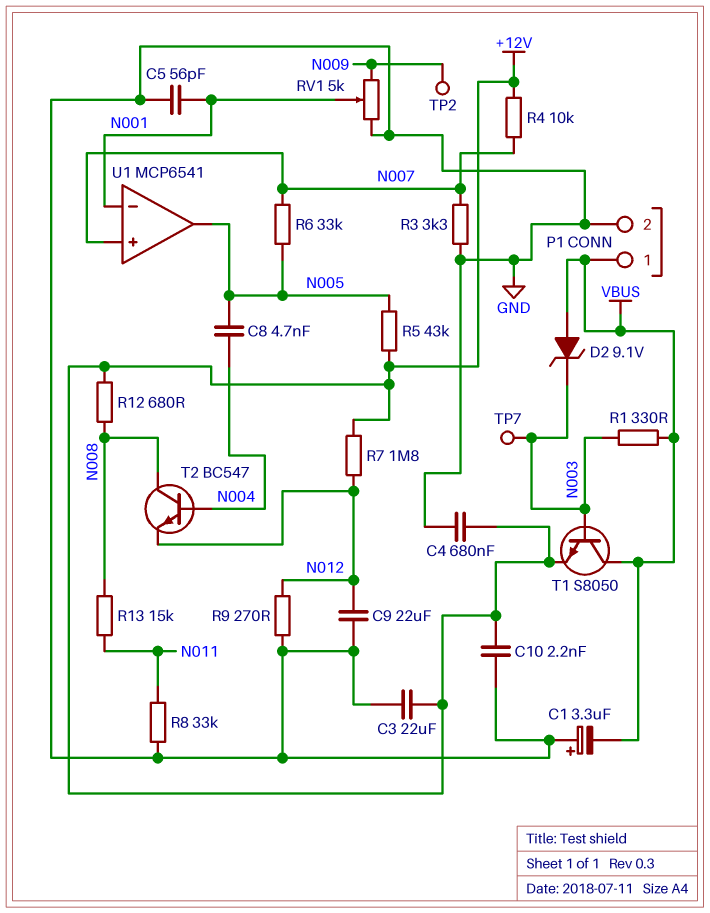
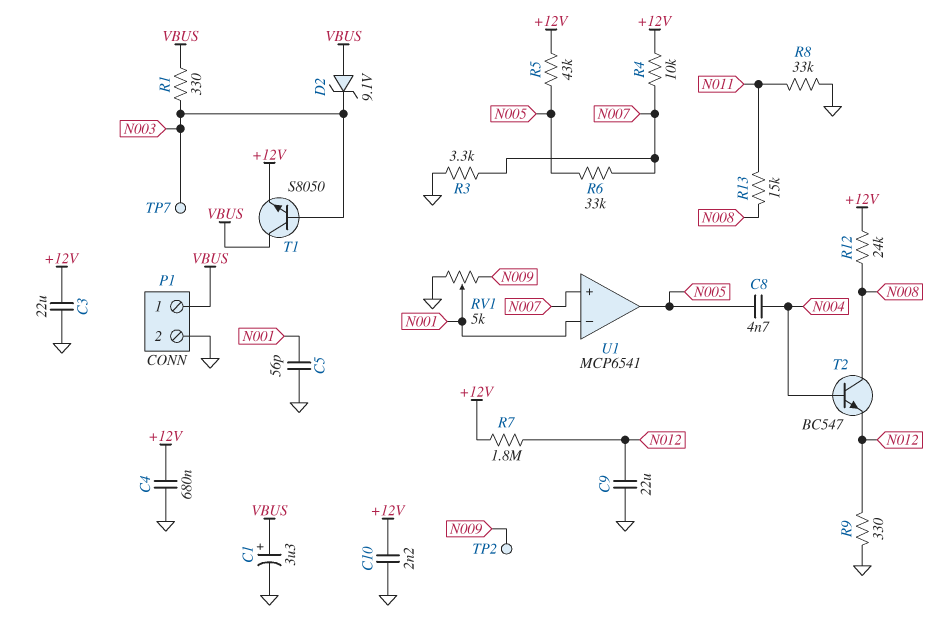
C1: 3.3uF (plus GND, minus VBUS) -> 3.3uF (plus VBUS, minus GND)
R9: 270 (GND, N012) -> 330 (GND, N012)
R12: 680 (+12V, N008) -> 24k (+12V, N008)

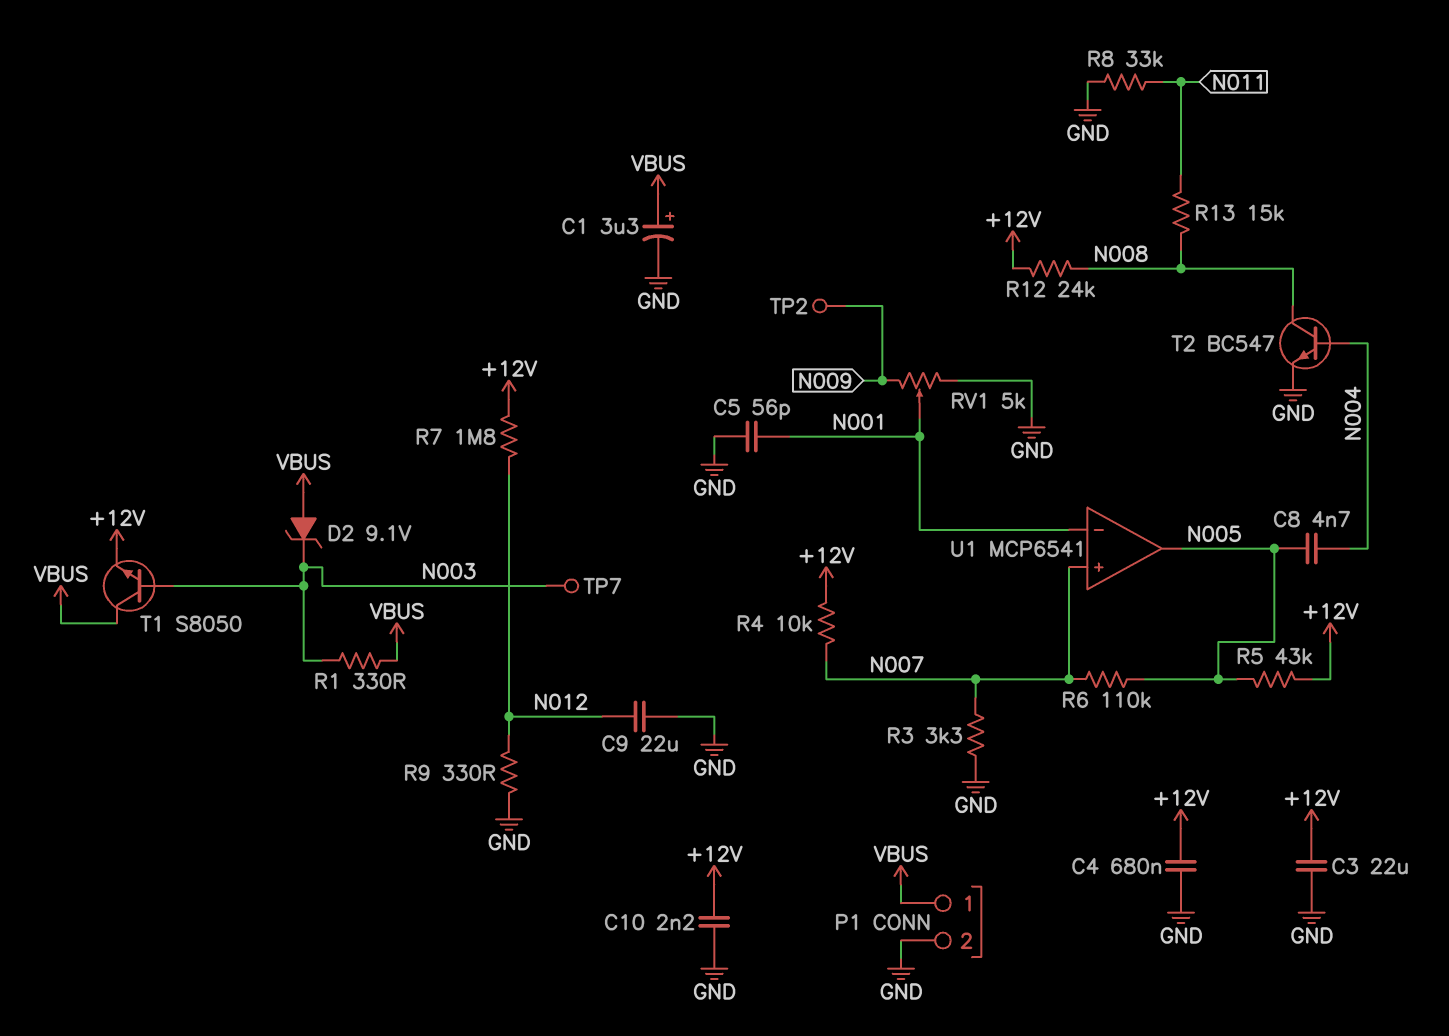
R6: 33k (N005, N007) -> 110k (N005, N007)
T2: NPN BC547 (B N004, C N008, E N012) -> NPN BC547 (B N004, C N008, E GND)

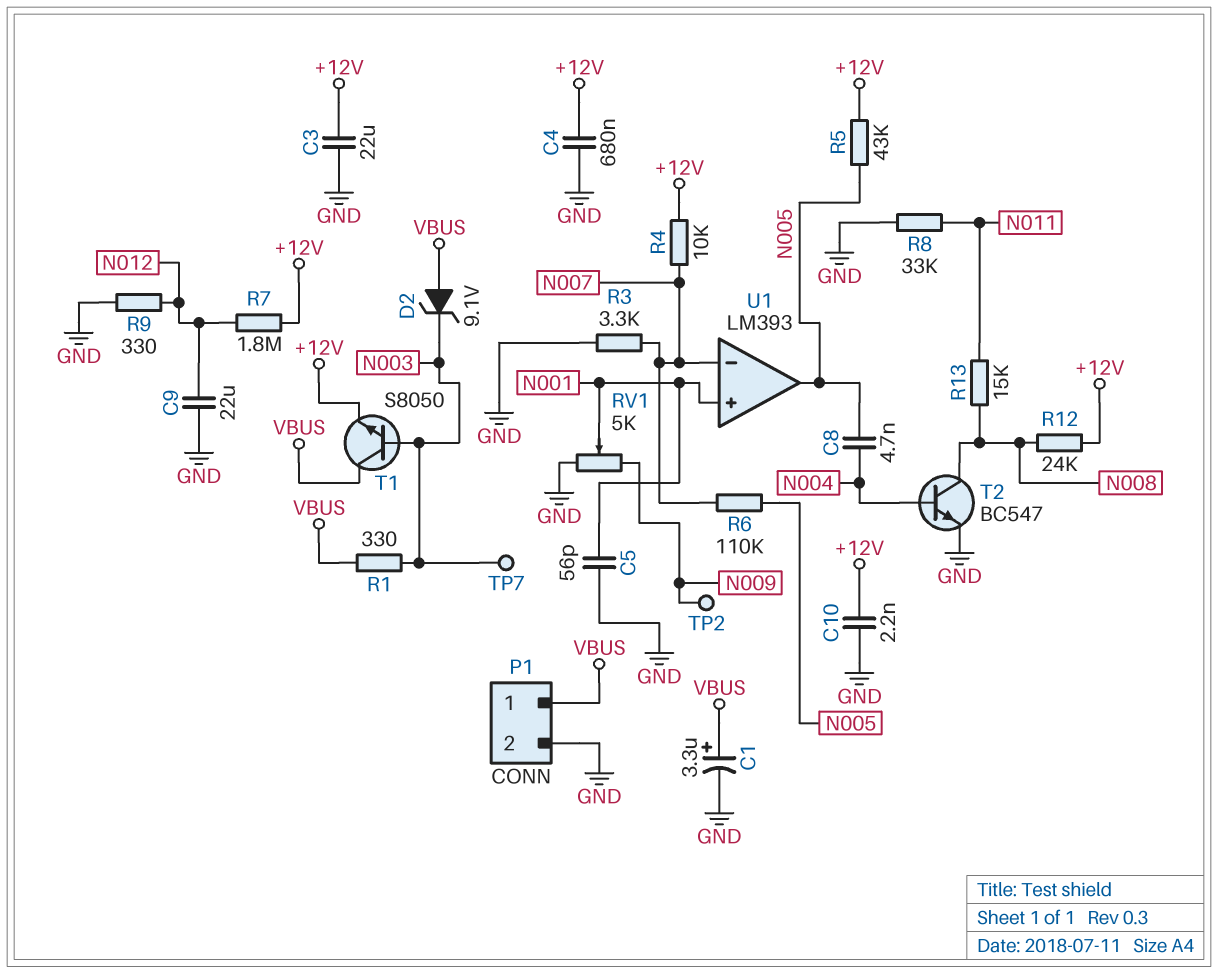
U1: MCP6541 -> LM393
U1 pin in+: N007 -> N001
U1 pin in-: N001 -> N007

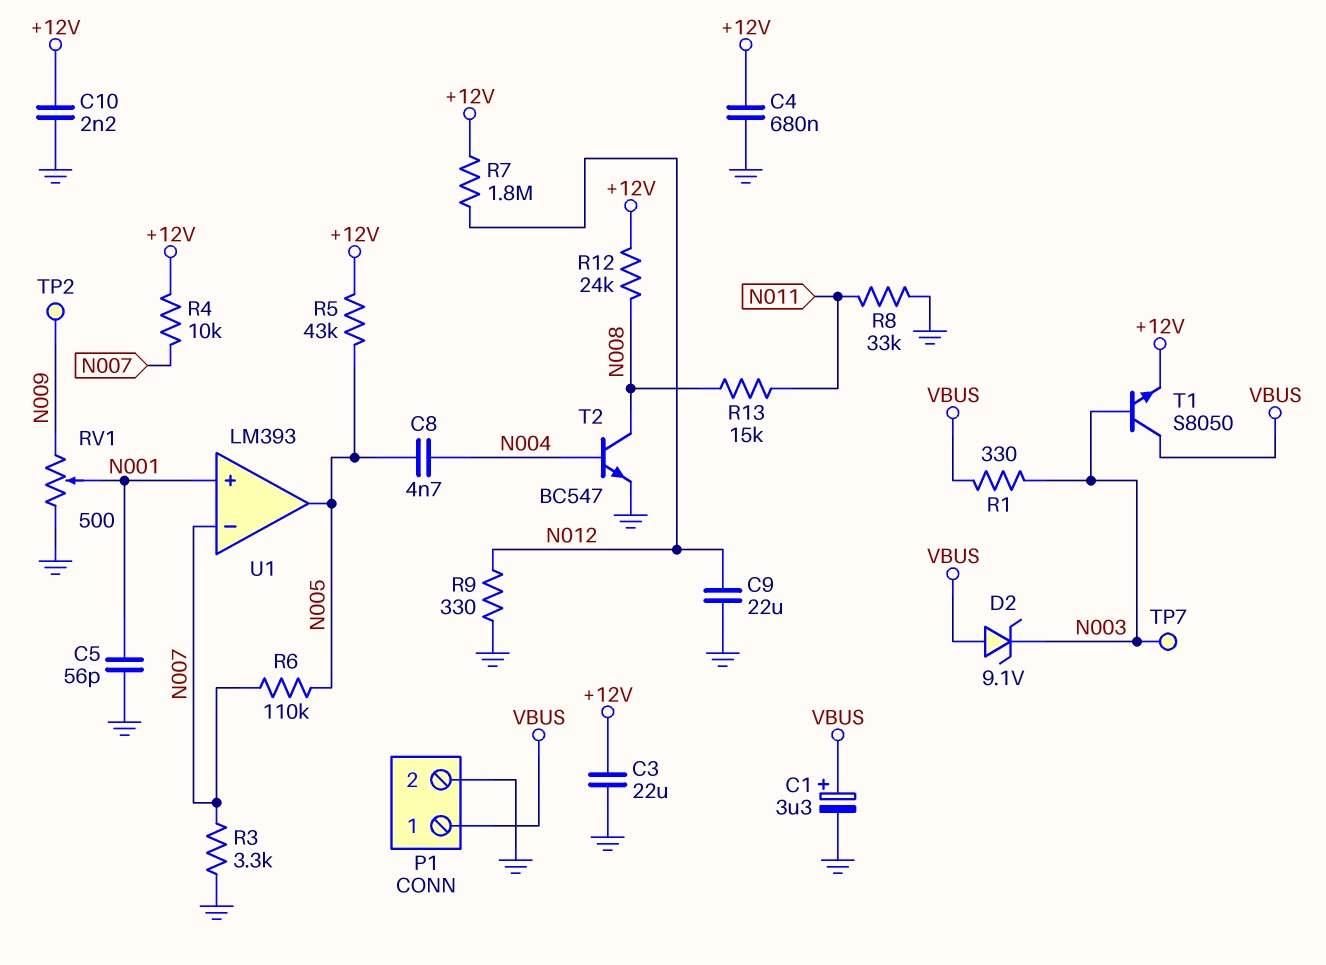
RV1: 5k (GND, N009, wiper N001) -> 500 (GND, N009, wiper N001)

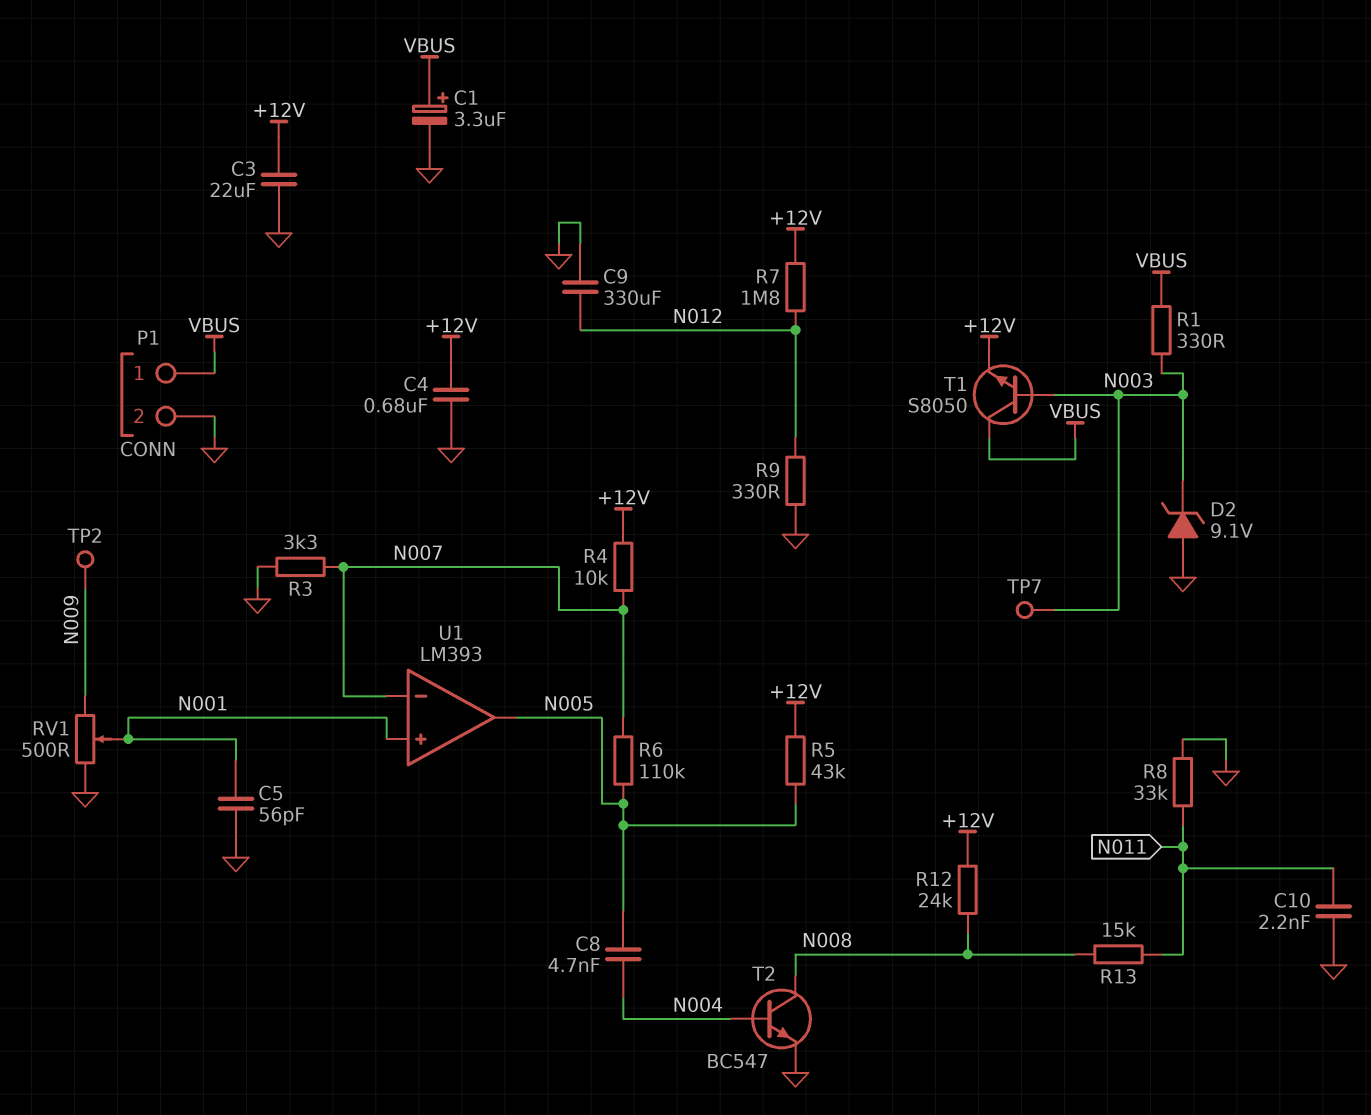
C9: 22uF (GND, N012) -> 330uF (GND, N012)
C10: 2.2nF (+12V, GND) -> 2.2nF (GND, N011)
D2: zener 9.1V (A VBUS, K N003) -> zener 9.1V (A GND, K N003)

